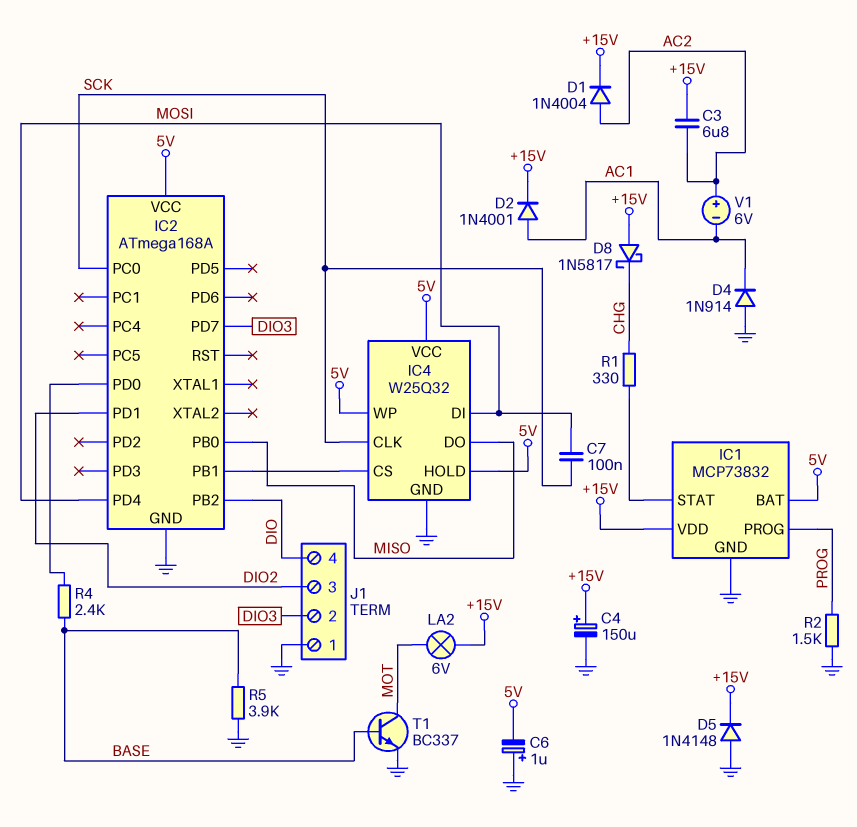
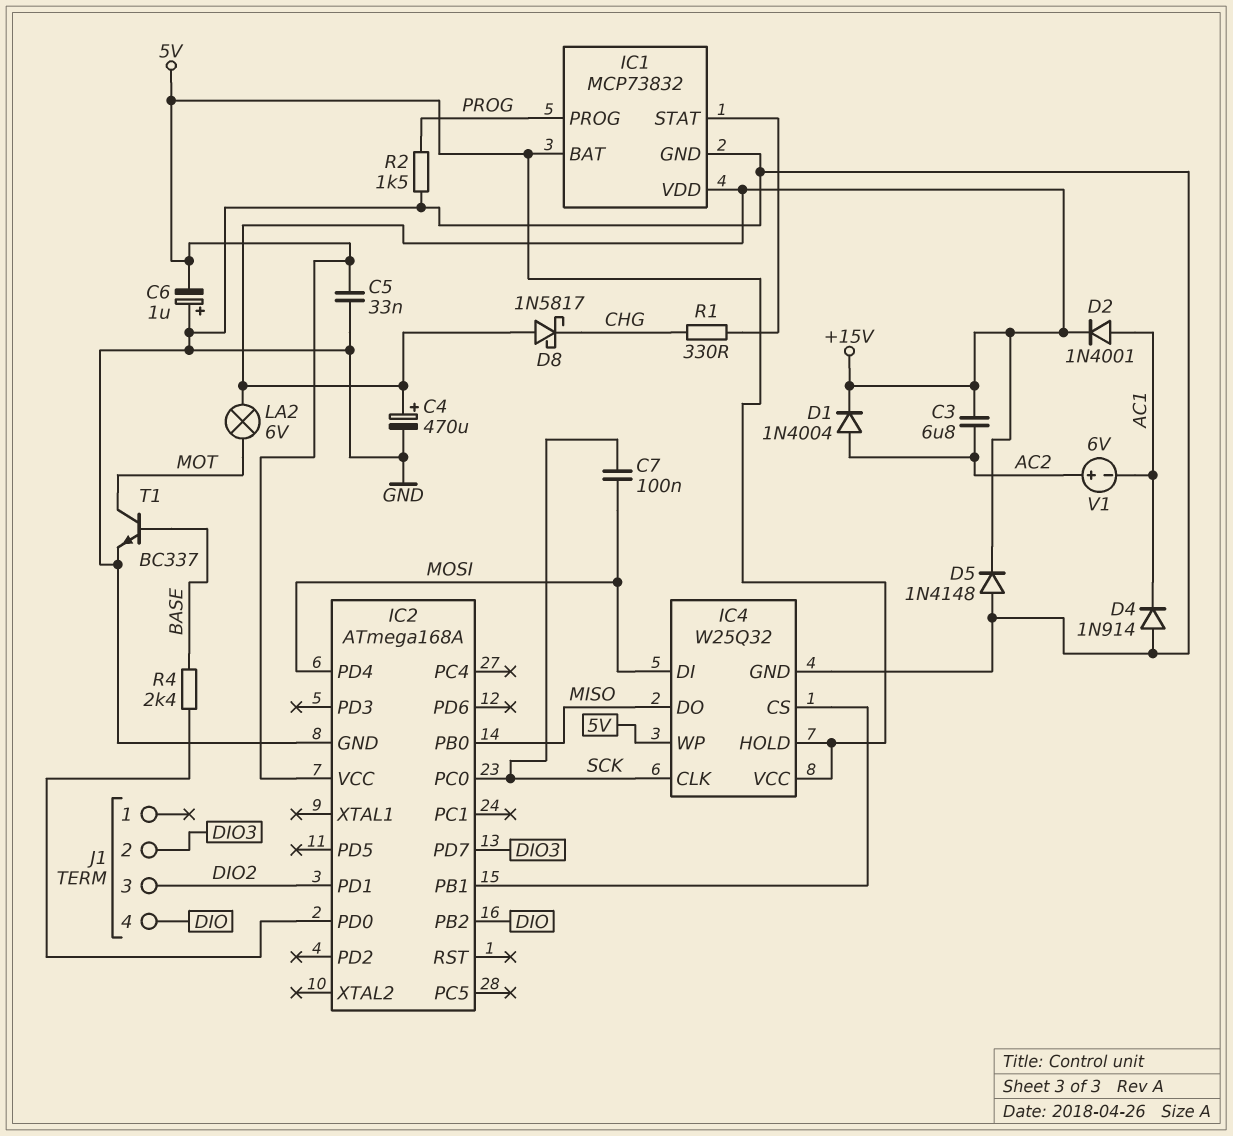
C4: 150uF (plus +15V, minus GND) -> 470uF (plus +15V, minus GND)
C5: none -> 33nF (5V, GND)
J1 pin 1: GND -> none
R5: 3.9k (BASE, GND) -> none

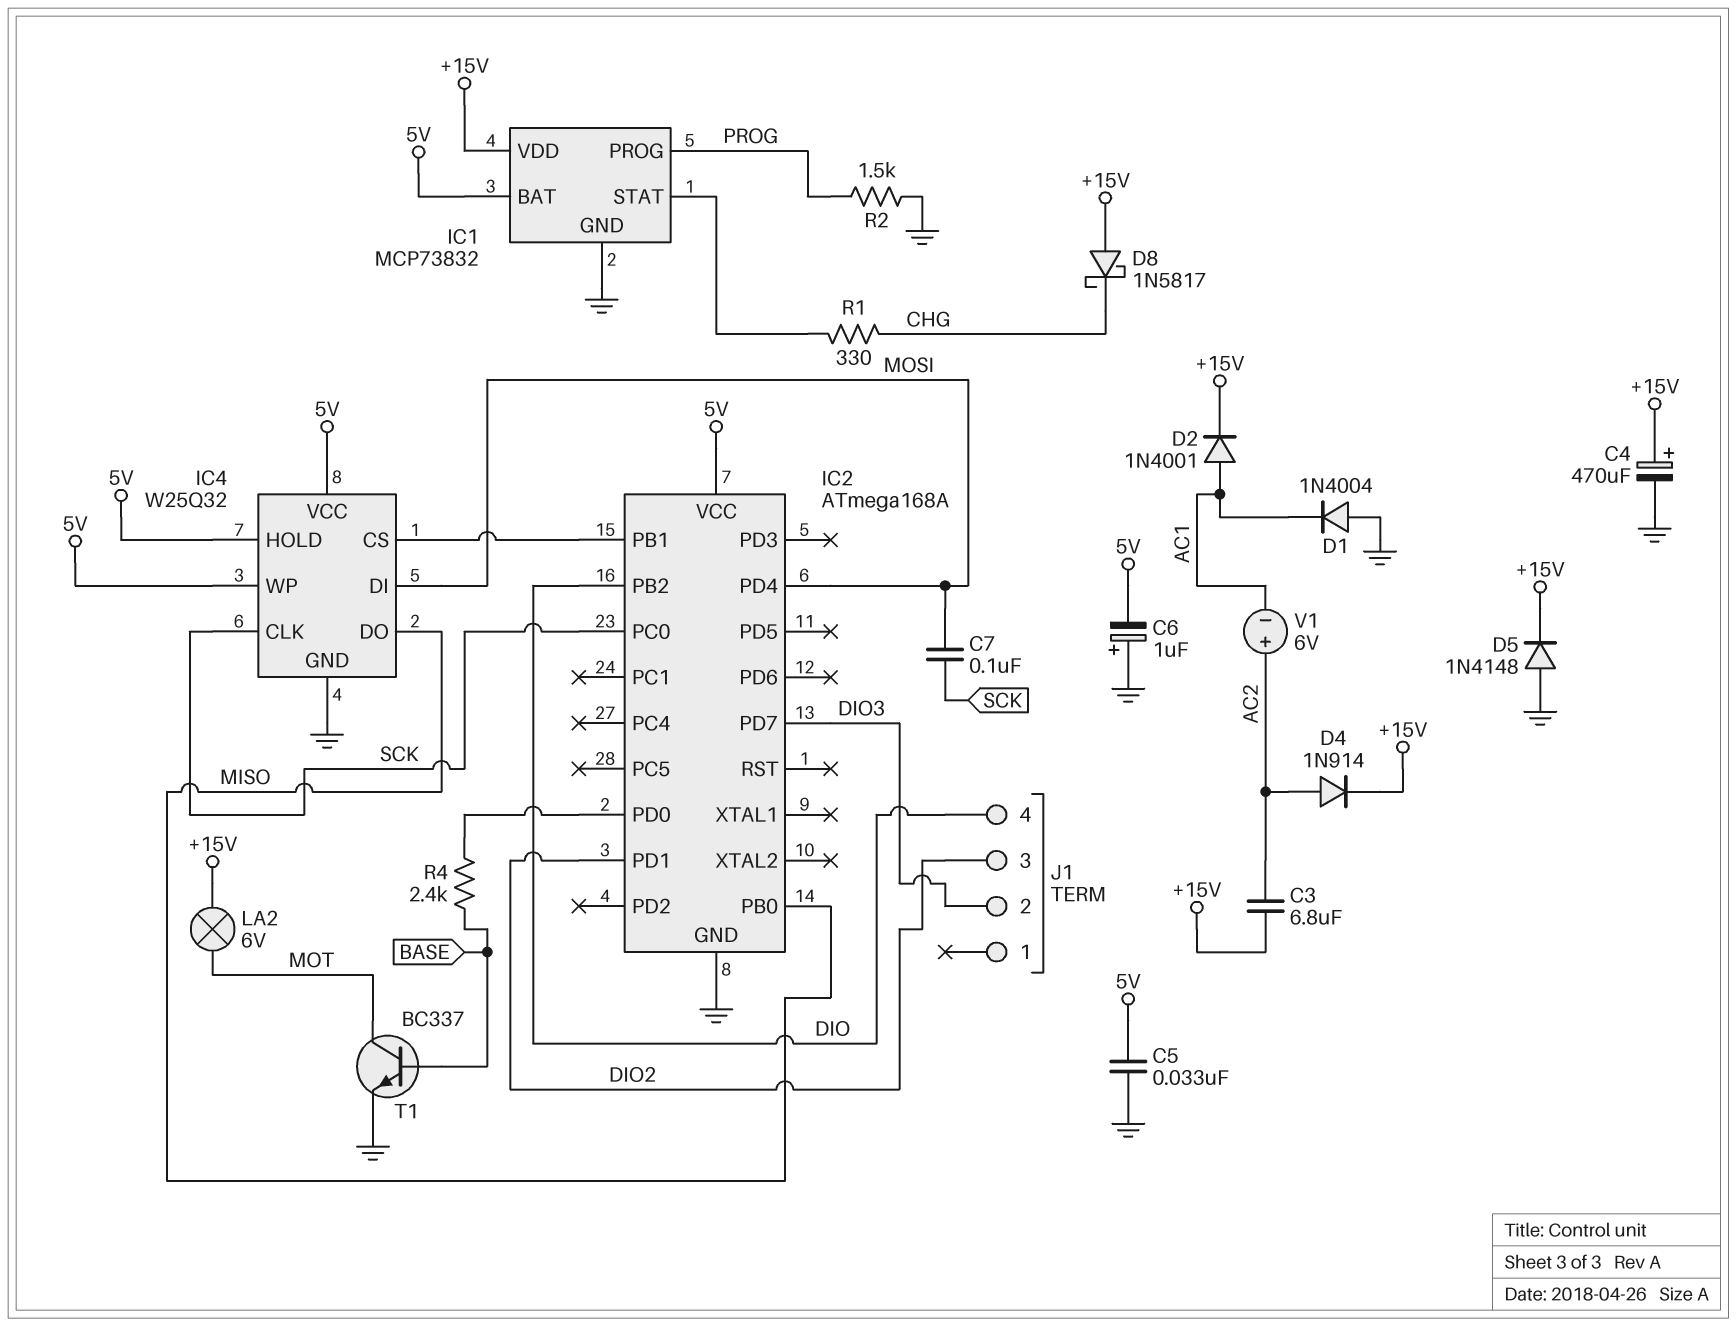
D1: diode 1N4004 (A AC2, K +15V) -> diode 1N4004 (A GND, K AC1)
D4: diode 1N914 (A GND, K AC1) -> diode 1N914 (A AC2, K +15V)

